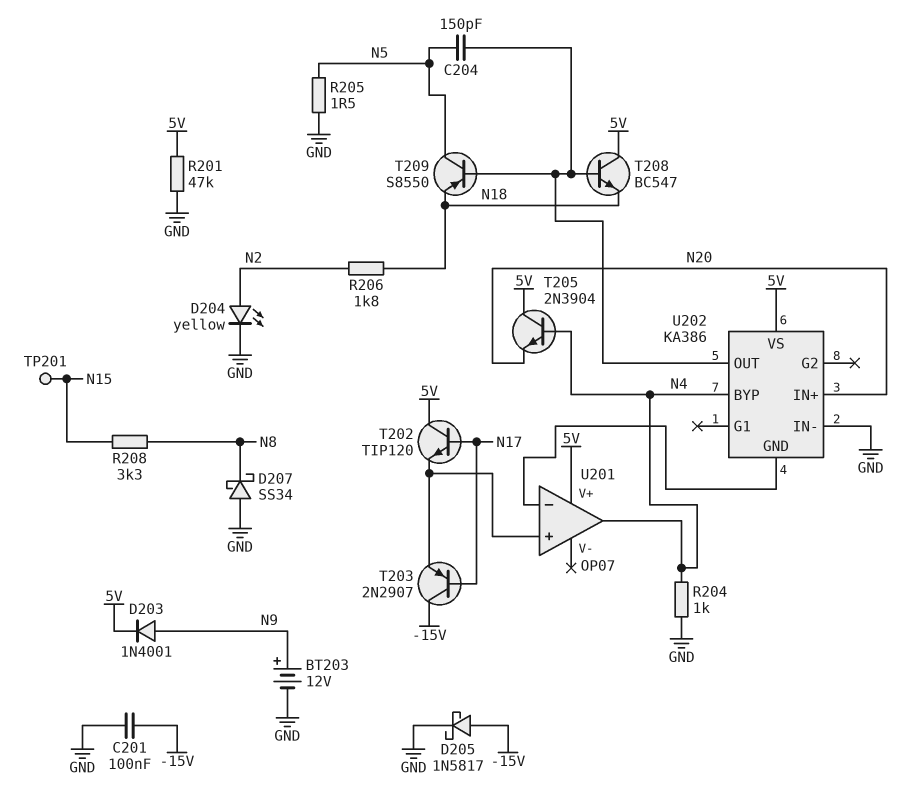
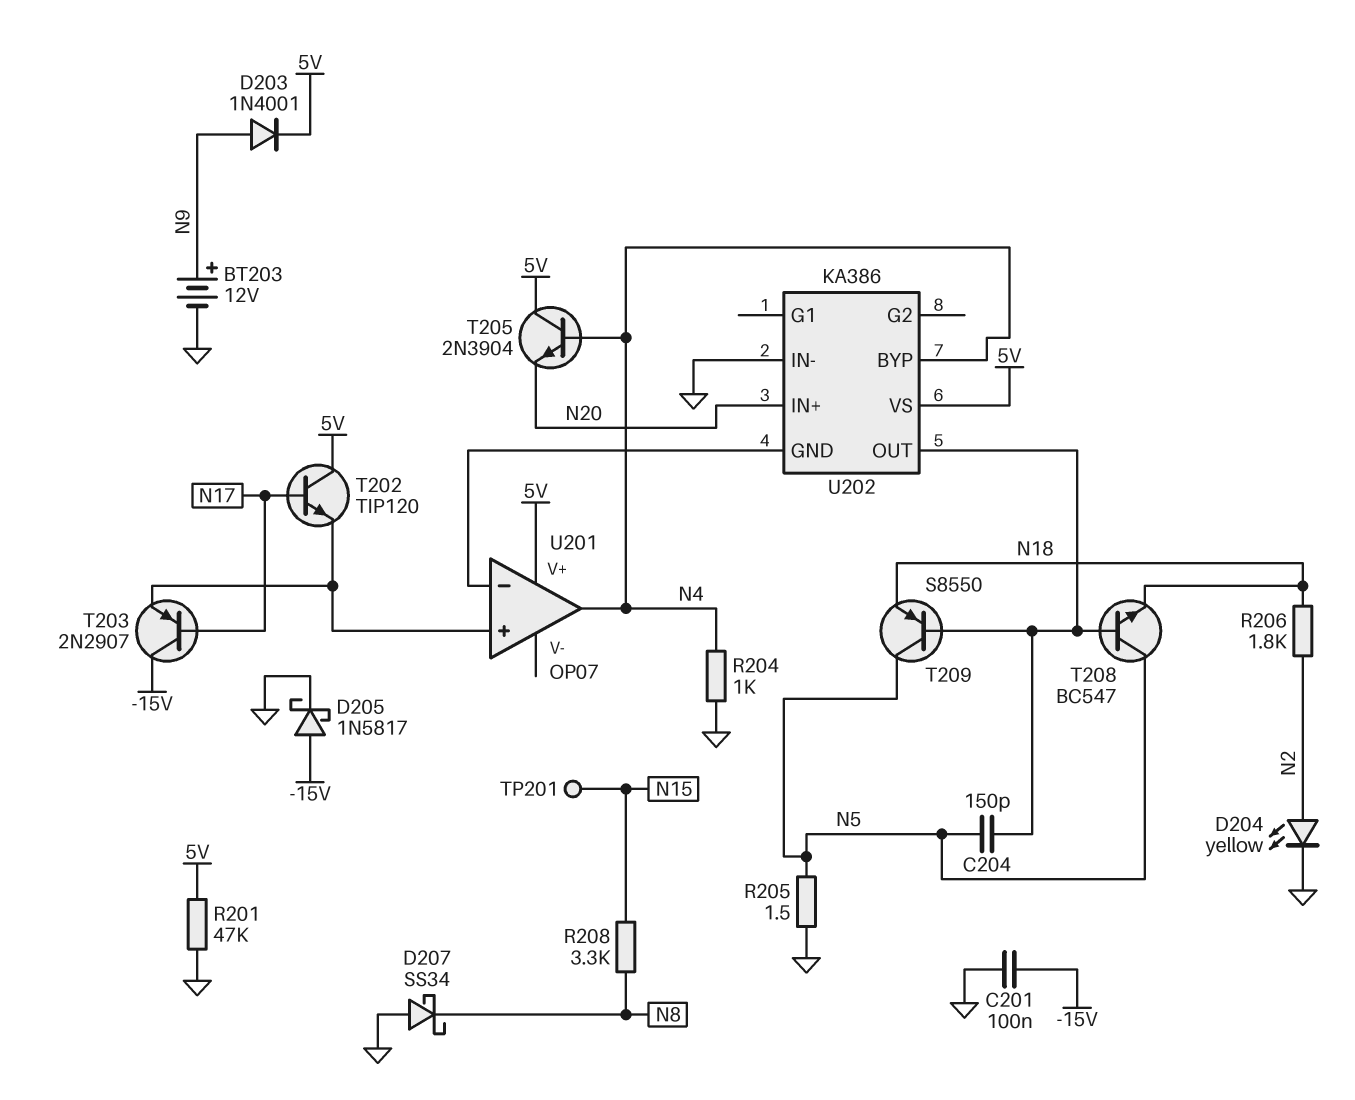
T208: NPN BC547 (B U202/OUT, C 5V, E N18) -> NPN BC547 (B U202/OUT, C N5, E N18)

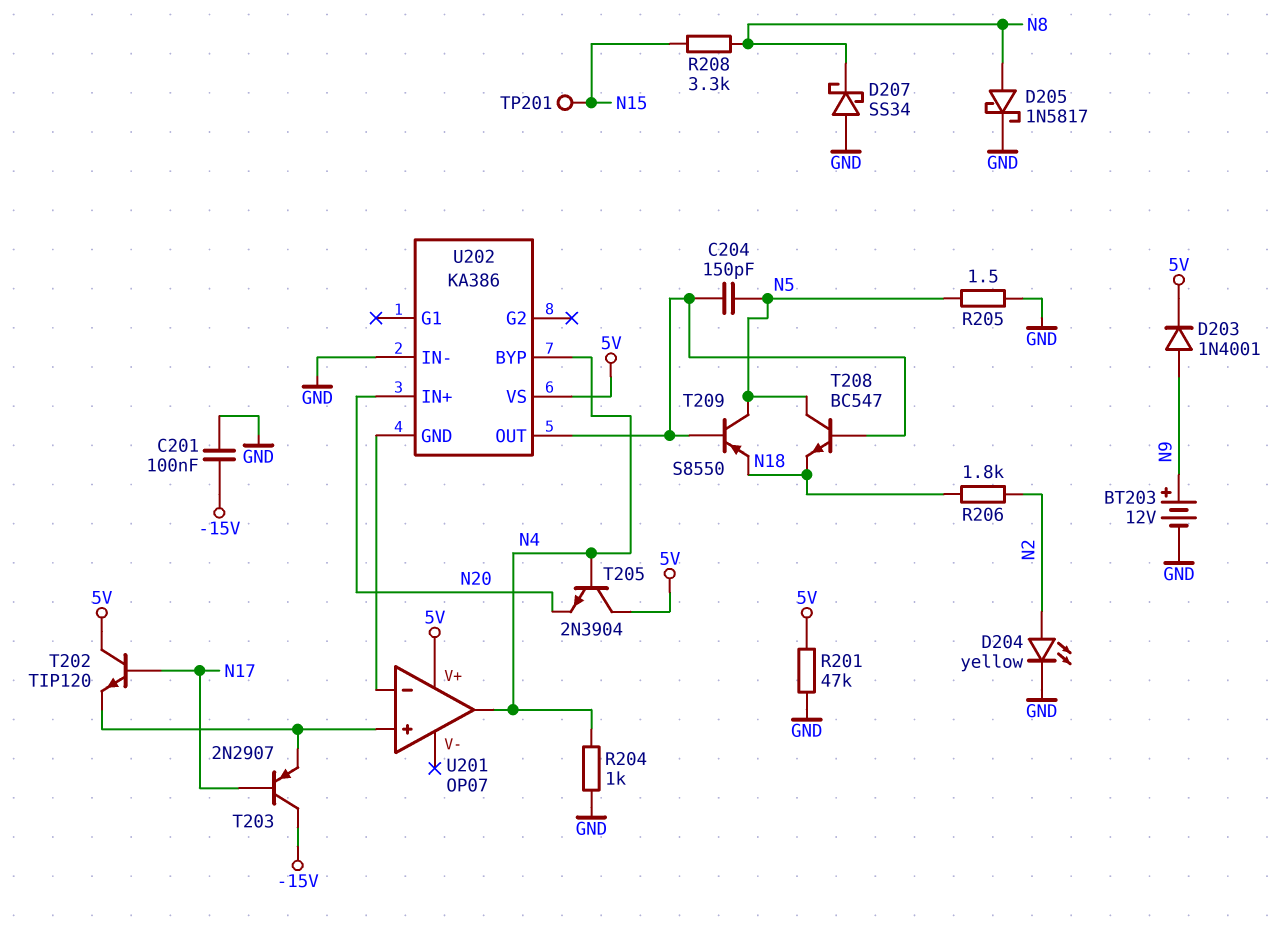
D205: schottky 1N5817 (A -15V, K GND) -> schottky 1N5817 (A N8, K GND)

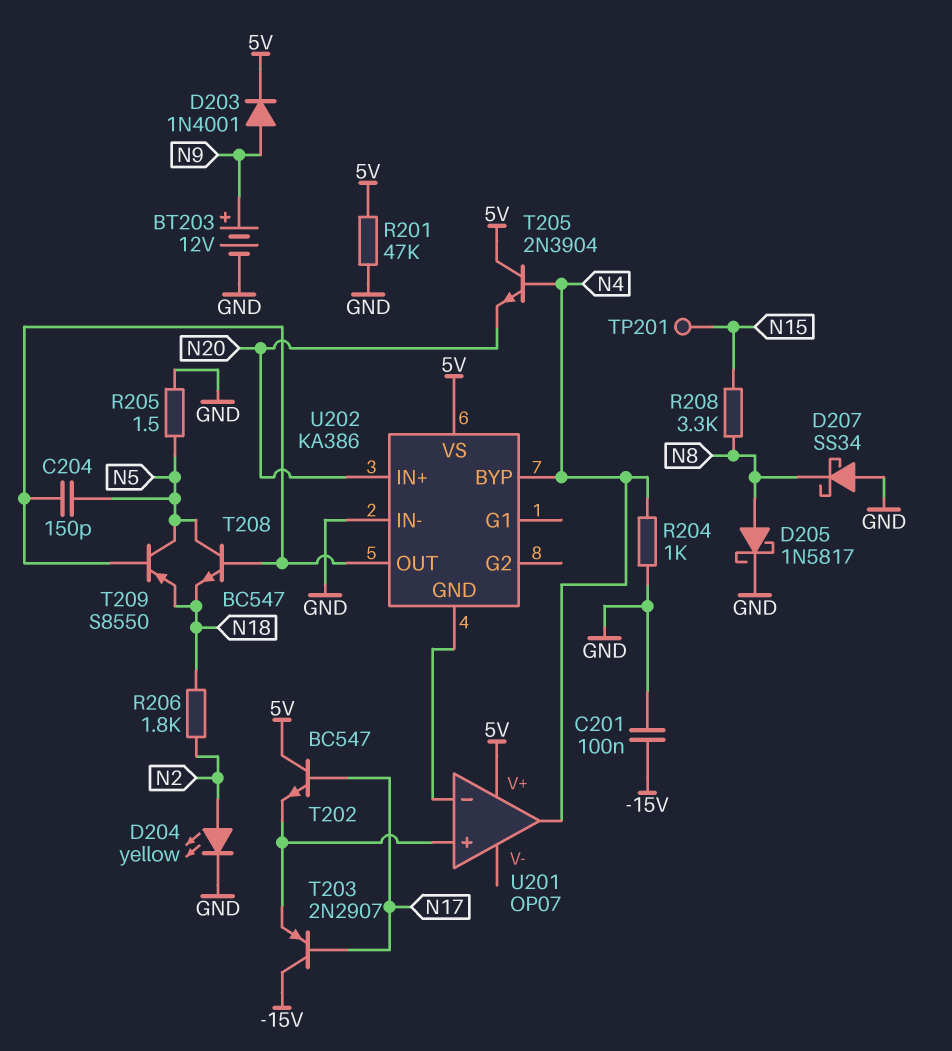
T202: NPN TIP120 (B N17, C 5V, E U201/in+) -> NPN BC547 (B N17, C 5V, E U201/in+)

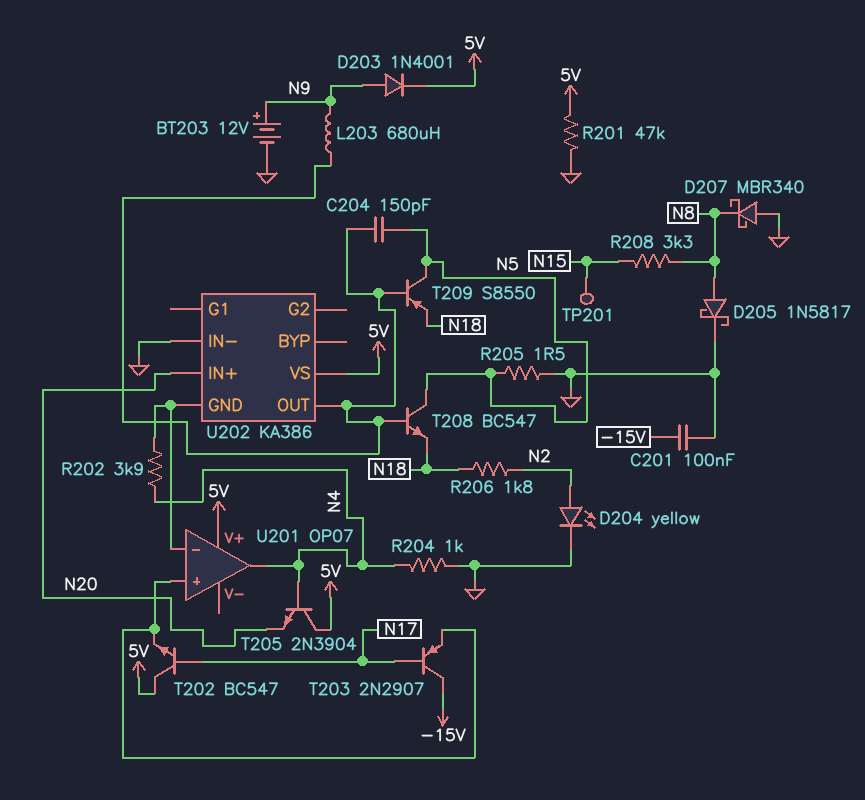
D207: schottky SS34 (A GND, K N8) -> schottky MBR340 (A GND, K N8)
L203: none -> 680uH (N9, U202/OUT)
R202: none -> 3.9k (N4, U201/in-)
U202 pin BYP: N4 -> none

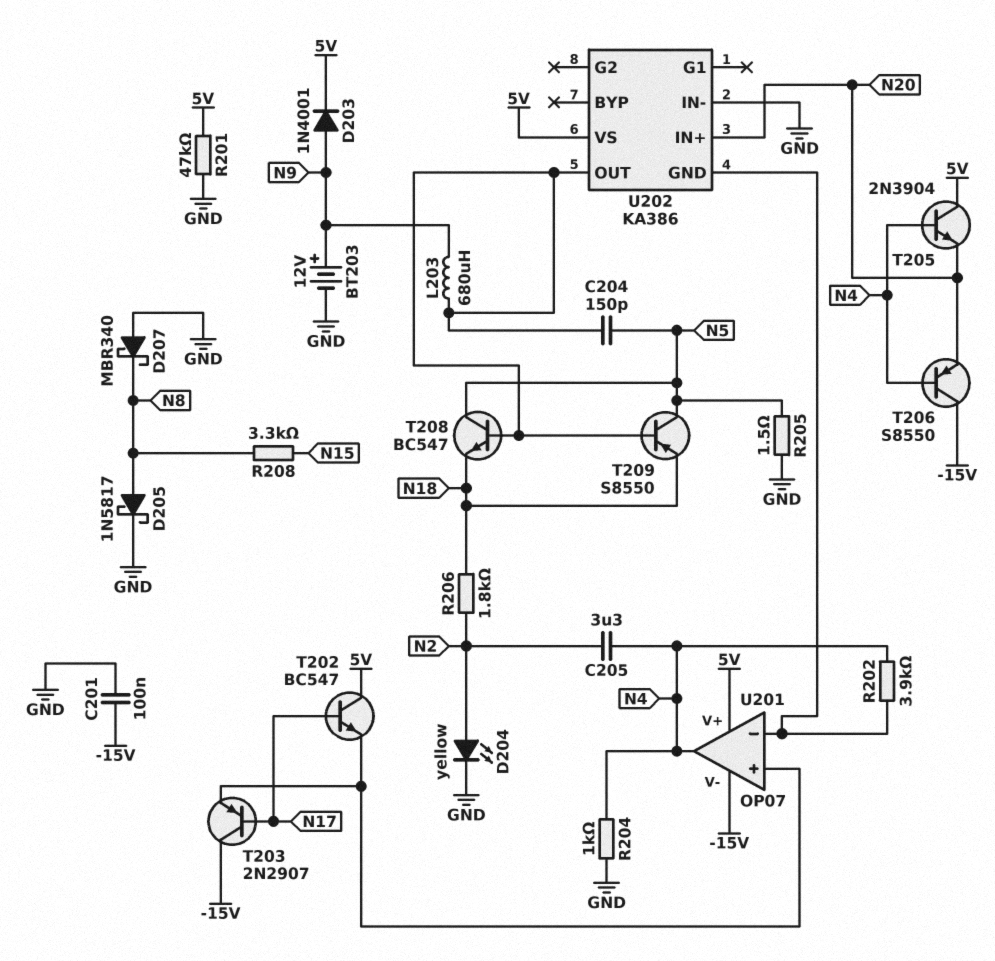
C205: none -> 3.3uF (N2, N4)
T206: none -> PNP S8550 (B N4, C -15V, E N20)
TP201: test point (N15) -> none
U201 pin V-: none -> -15V

